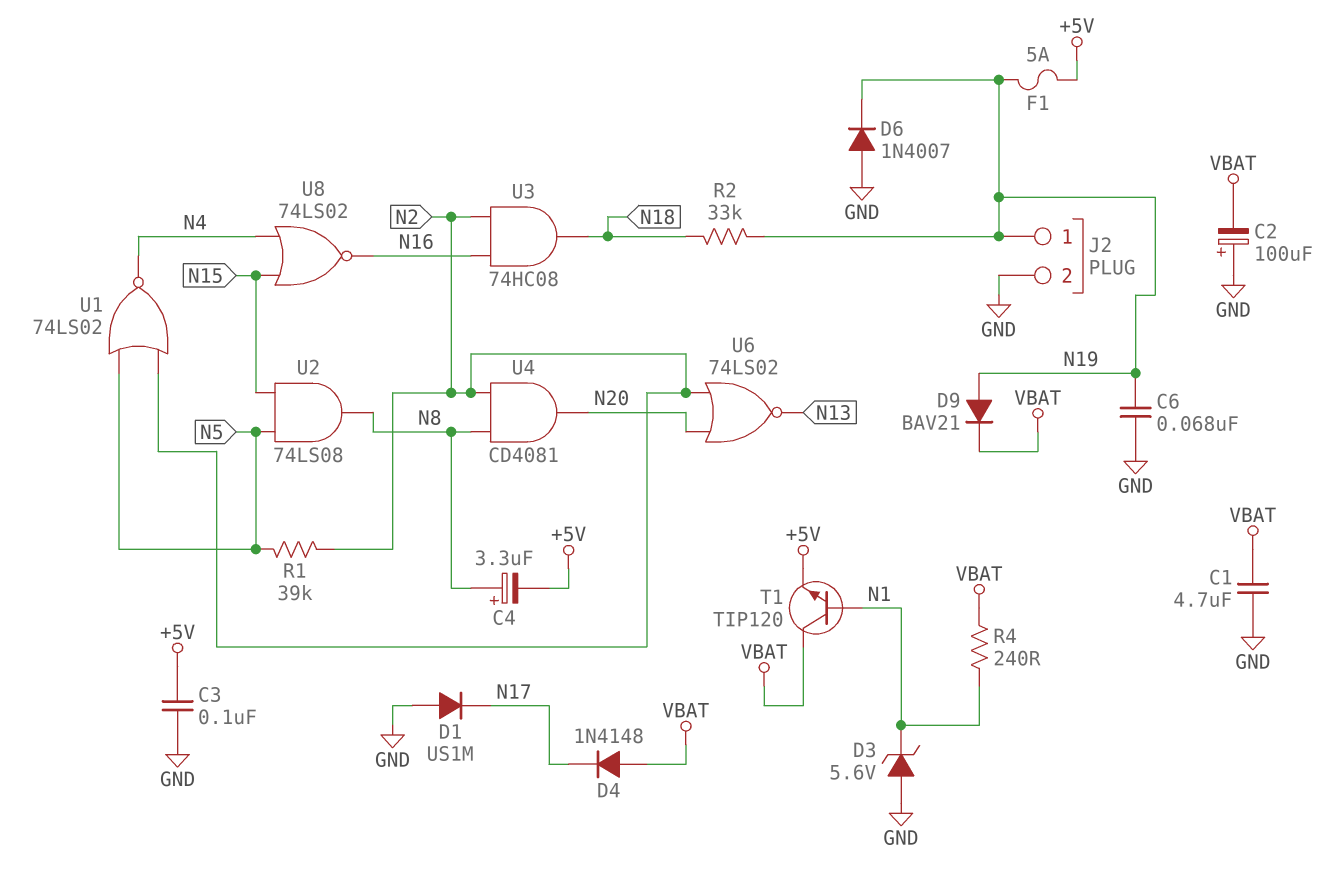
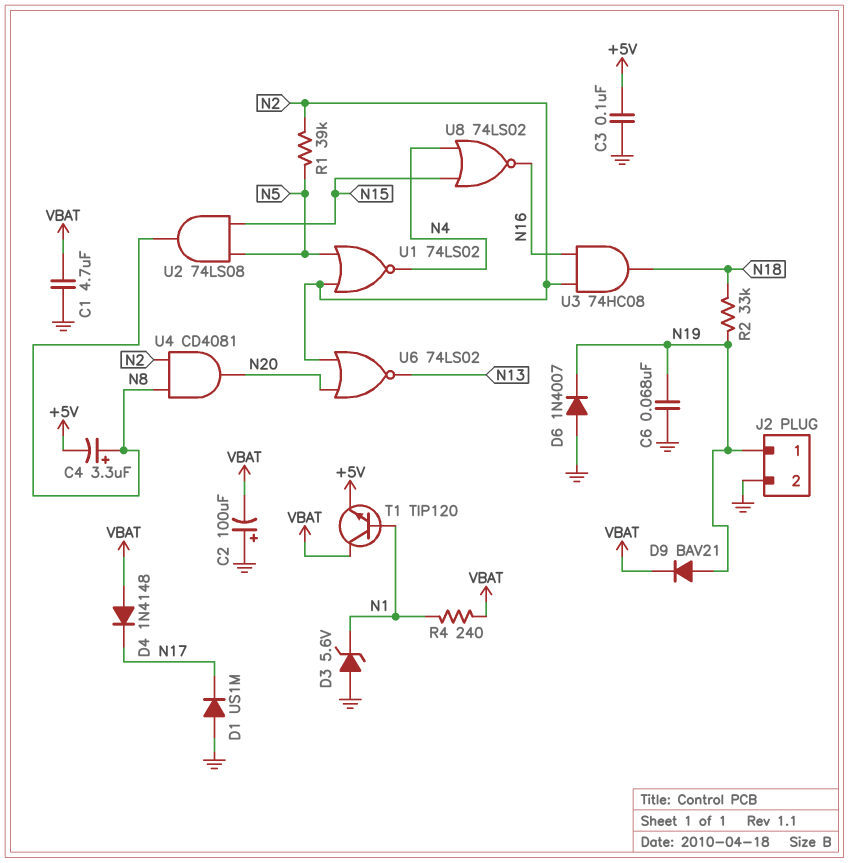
F1: 5A (+5V, N19) -> none

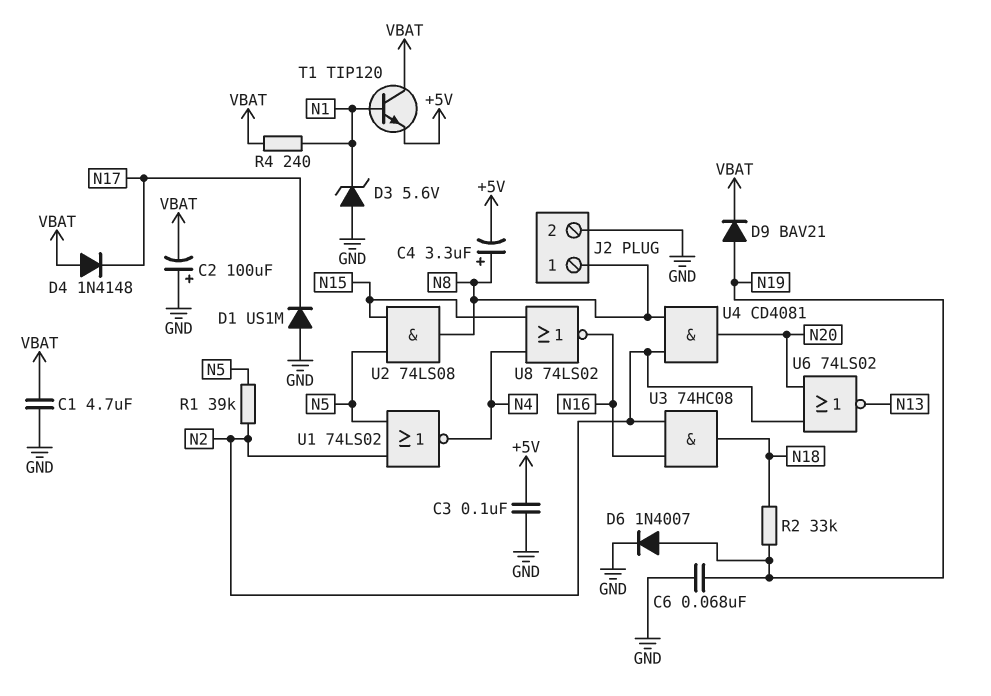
D6: diode 1N4007 (A GND, K N19) -> diode 1N4007 (A N19, K GND)
J2 pin 1: N19 -> N8

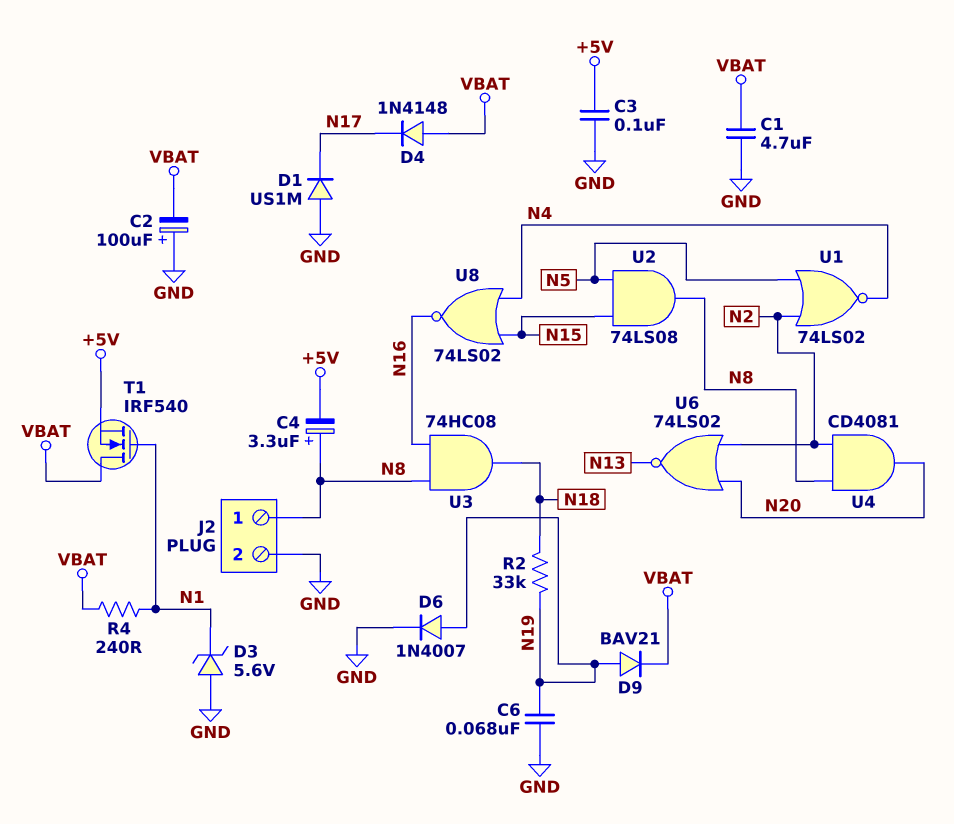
R1: 39k (N2, N5) -> none
T1: NPN TIP120 (B N1, C VBAT, E +5V) -> NMOS IRF540 (G N1, D VBAT, S +5V)
U3: AND 74HC08 (in N2, in N16, out N18) -> AND 74HC08 (in N8, in N16, out N18)

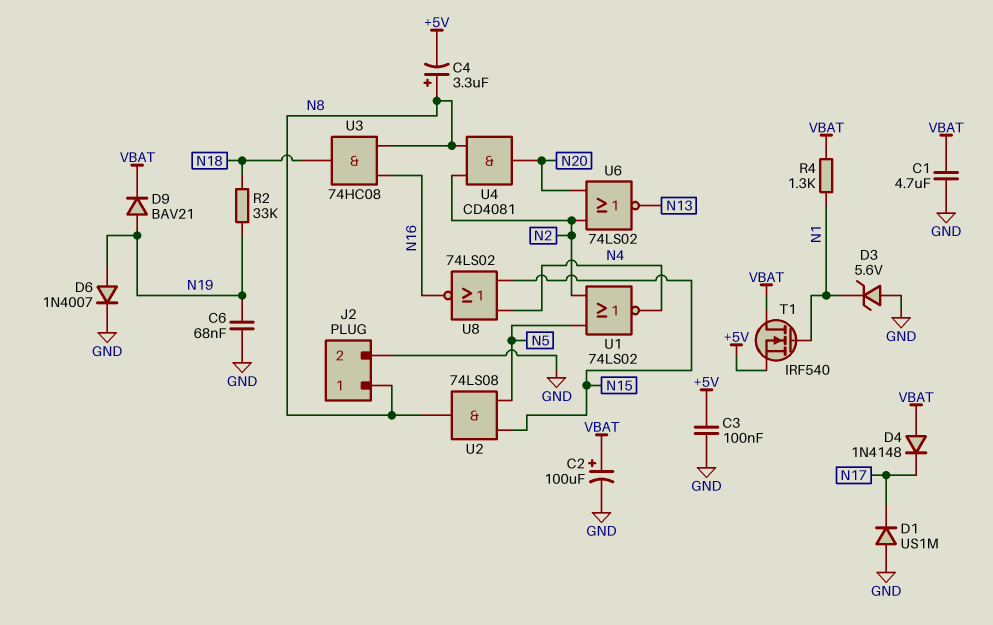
C2: 100uF (plus GND, minus VBAT) -> 100uF (plus VBAT, minus GND)
R4: 240 (N1, VBAT) -> 1.3k (N1, VBAT)

